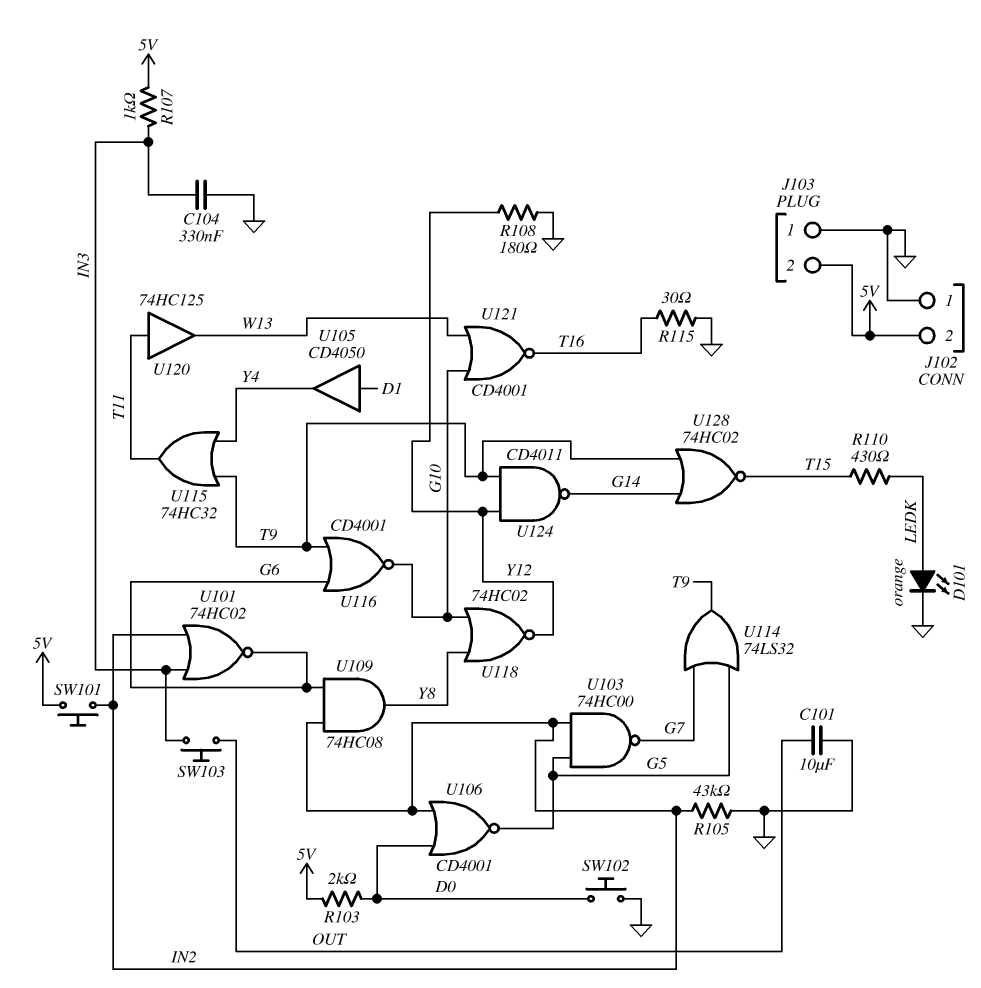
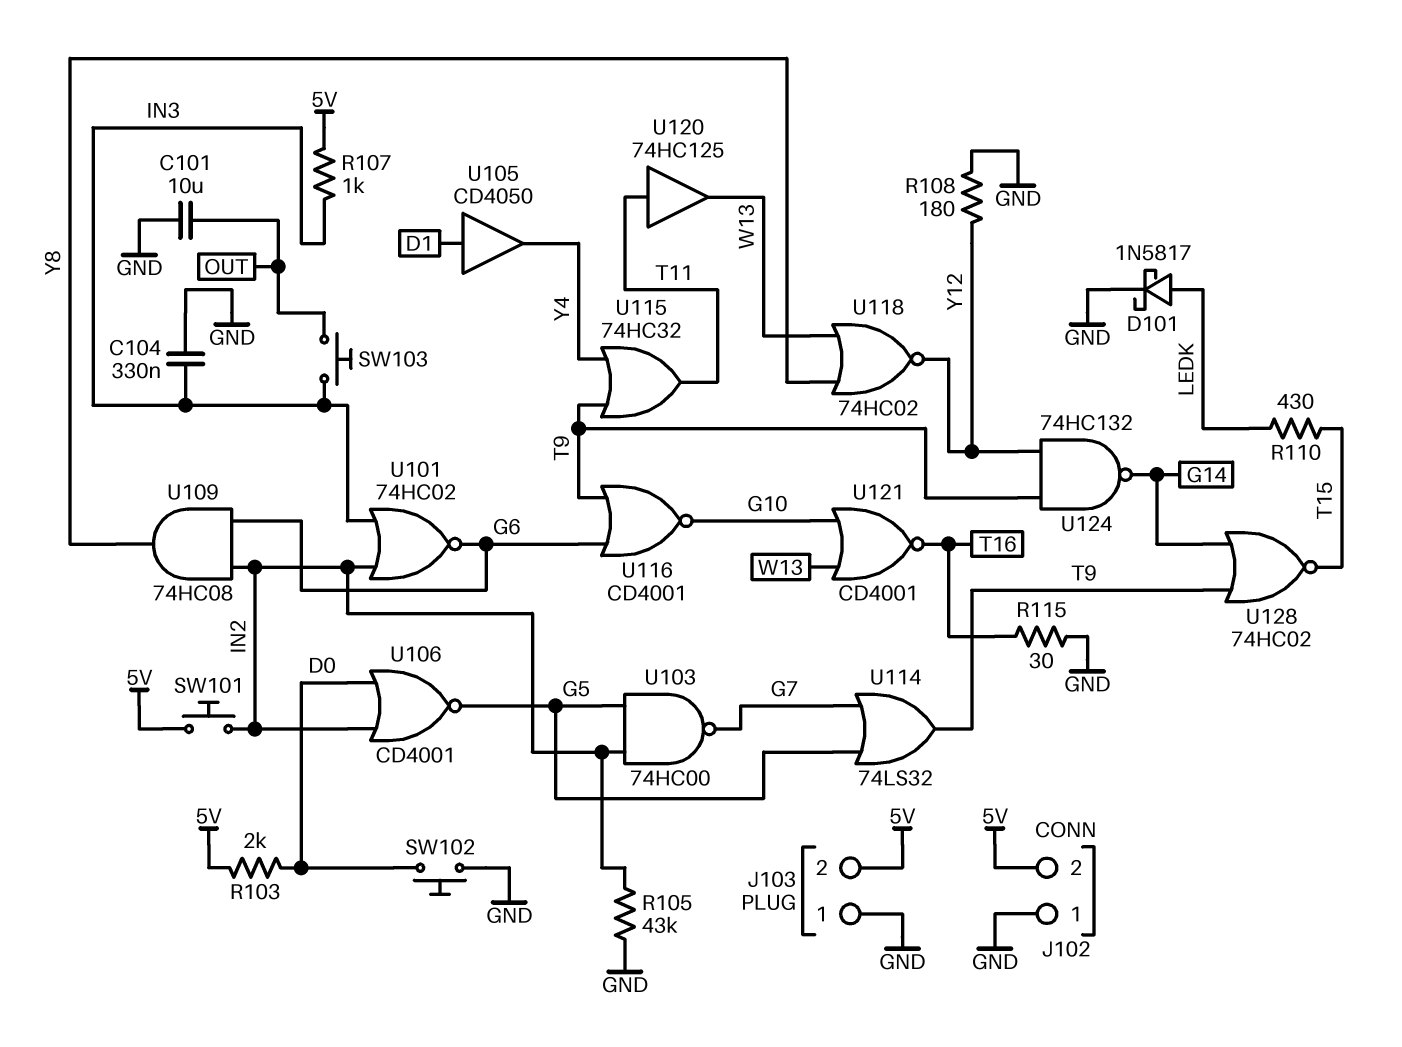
D101: LED orange (A LEDK, K GND) -> schottky 1N5817 (A LEDK, K GND)
U118: NOR 74HC02 (in G10, in Y8, out Y12) -> NOR 74HC02 (in W13, in Y8, out Y12)
U124: NAND CD4011 (in T9, in Y12, out G14) -> NAND 74HC132 (in T9, in Y12, out G14)

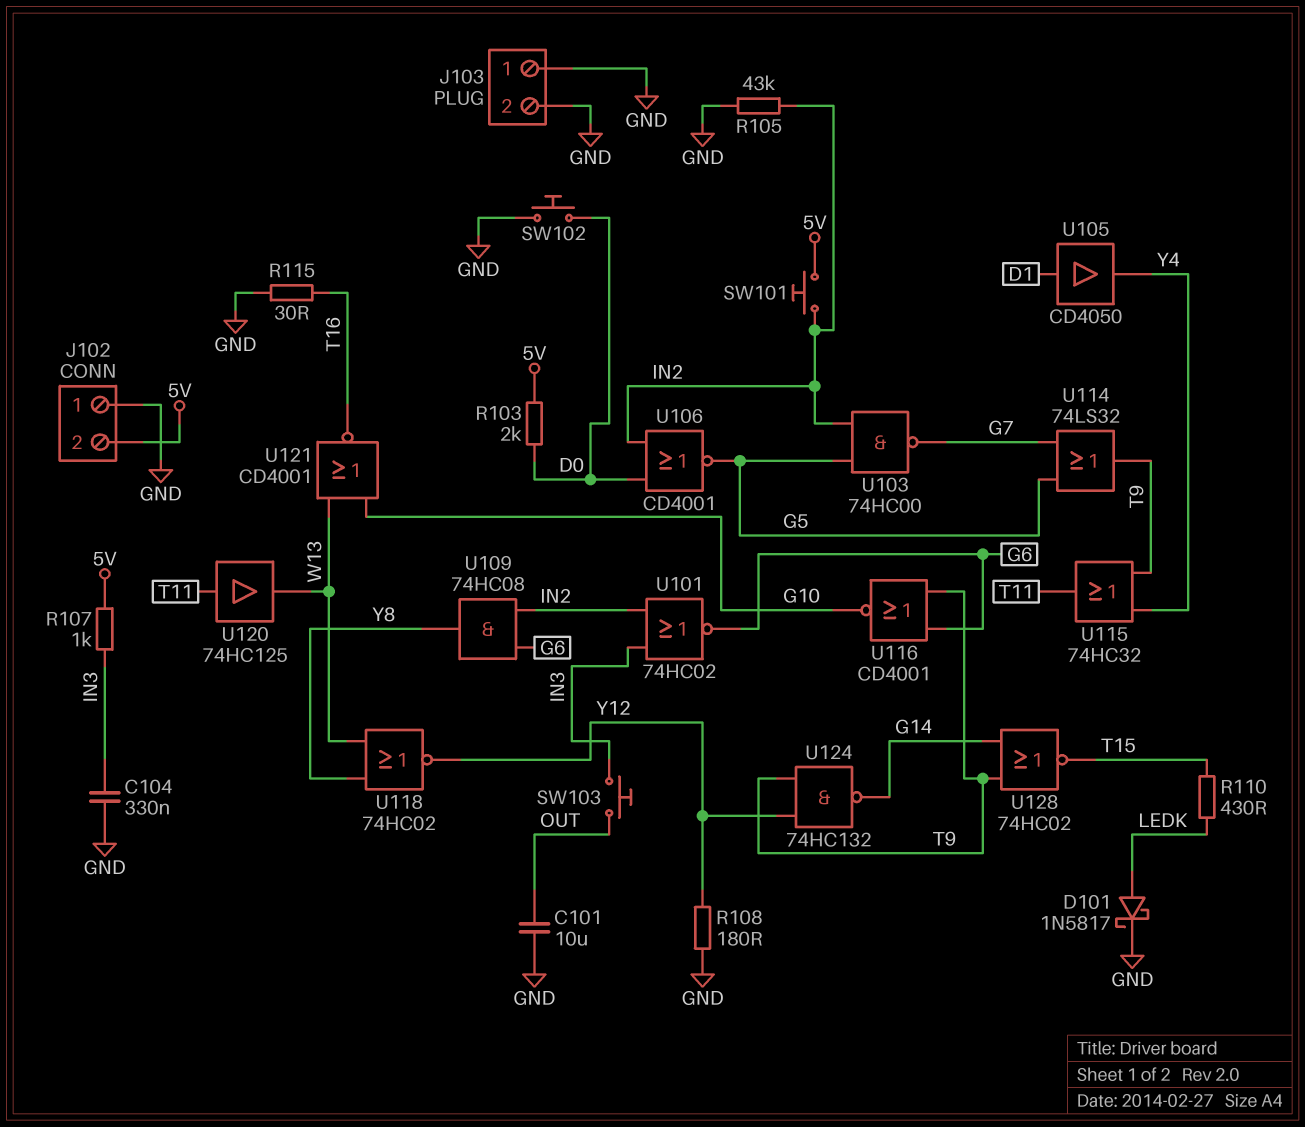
J103 pin 2: 5V -> GND

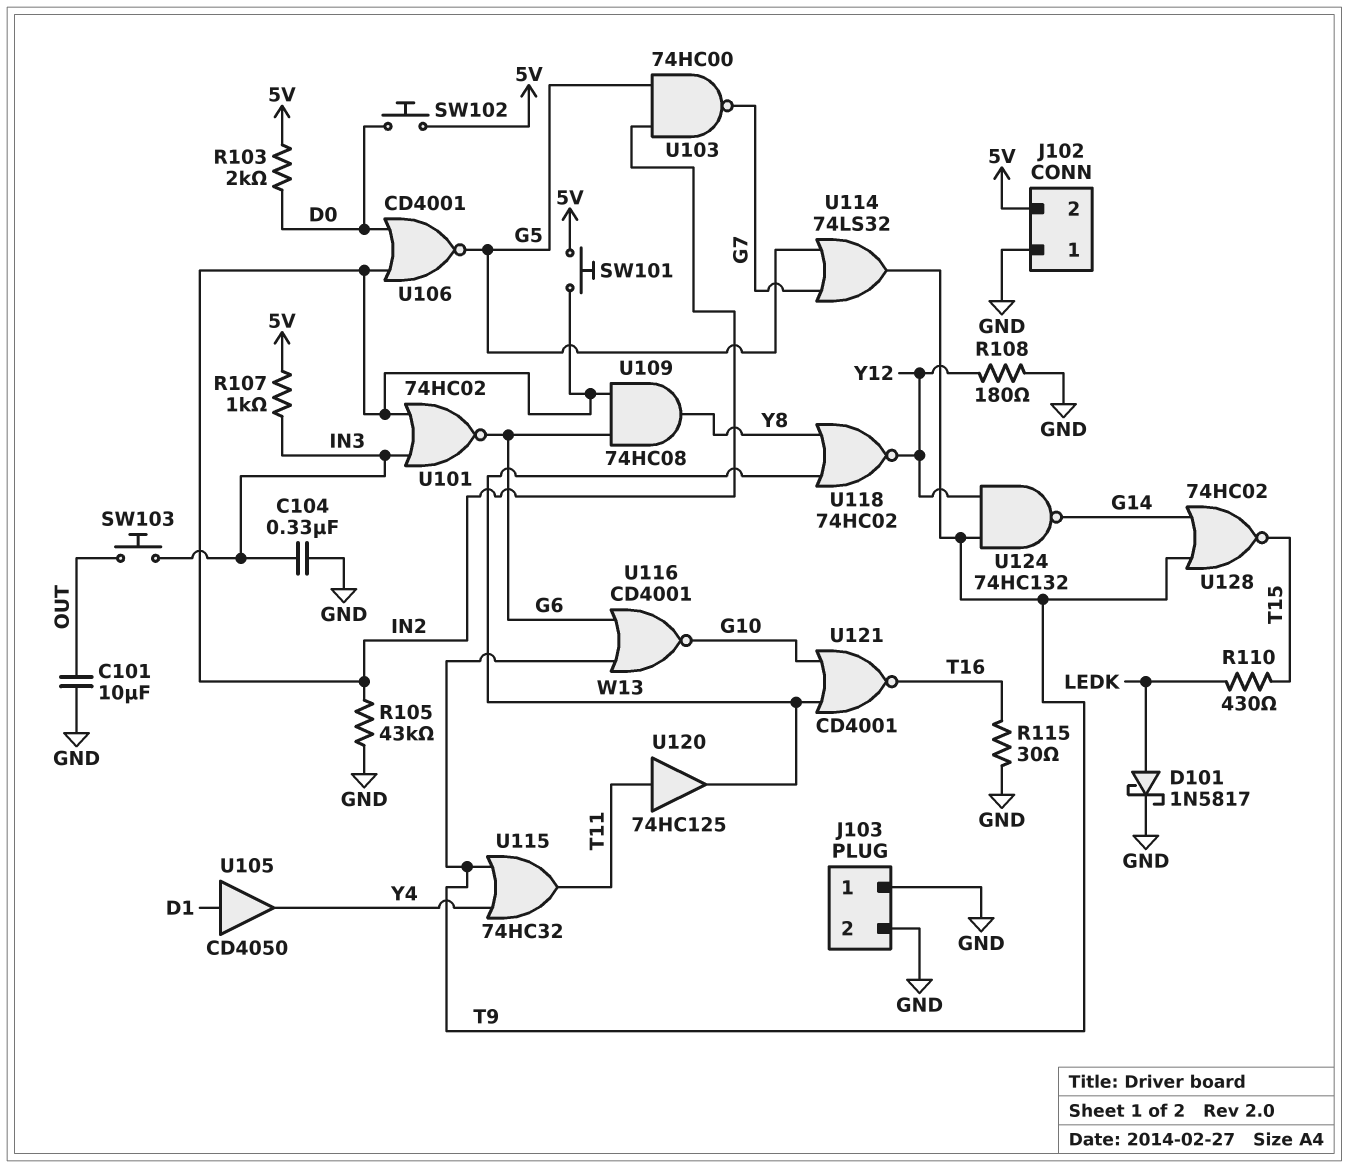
SW102: button (D0, GND) -> button (5V, D0)

